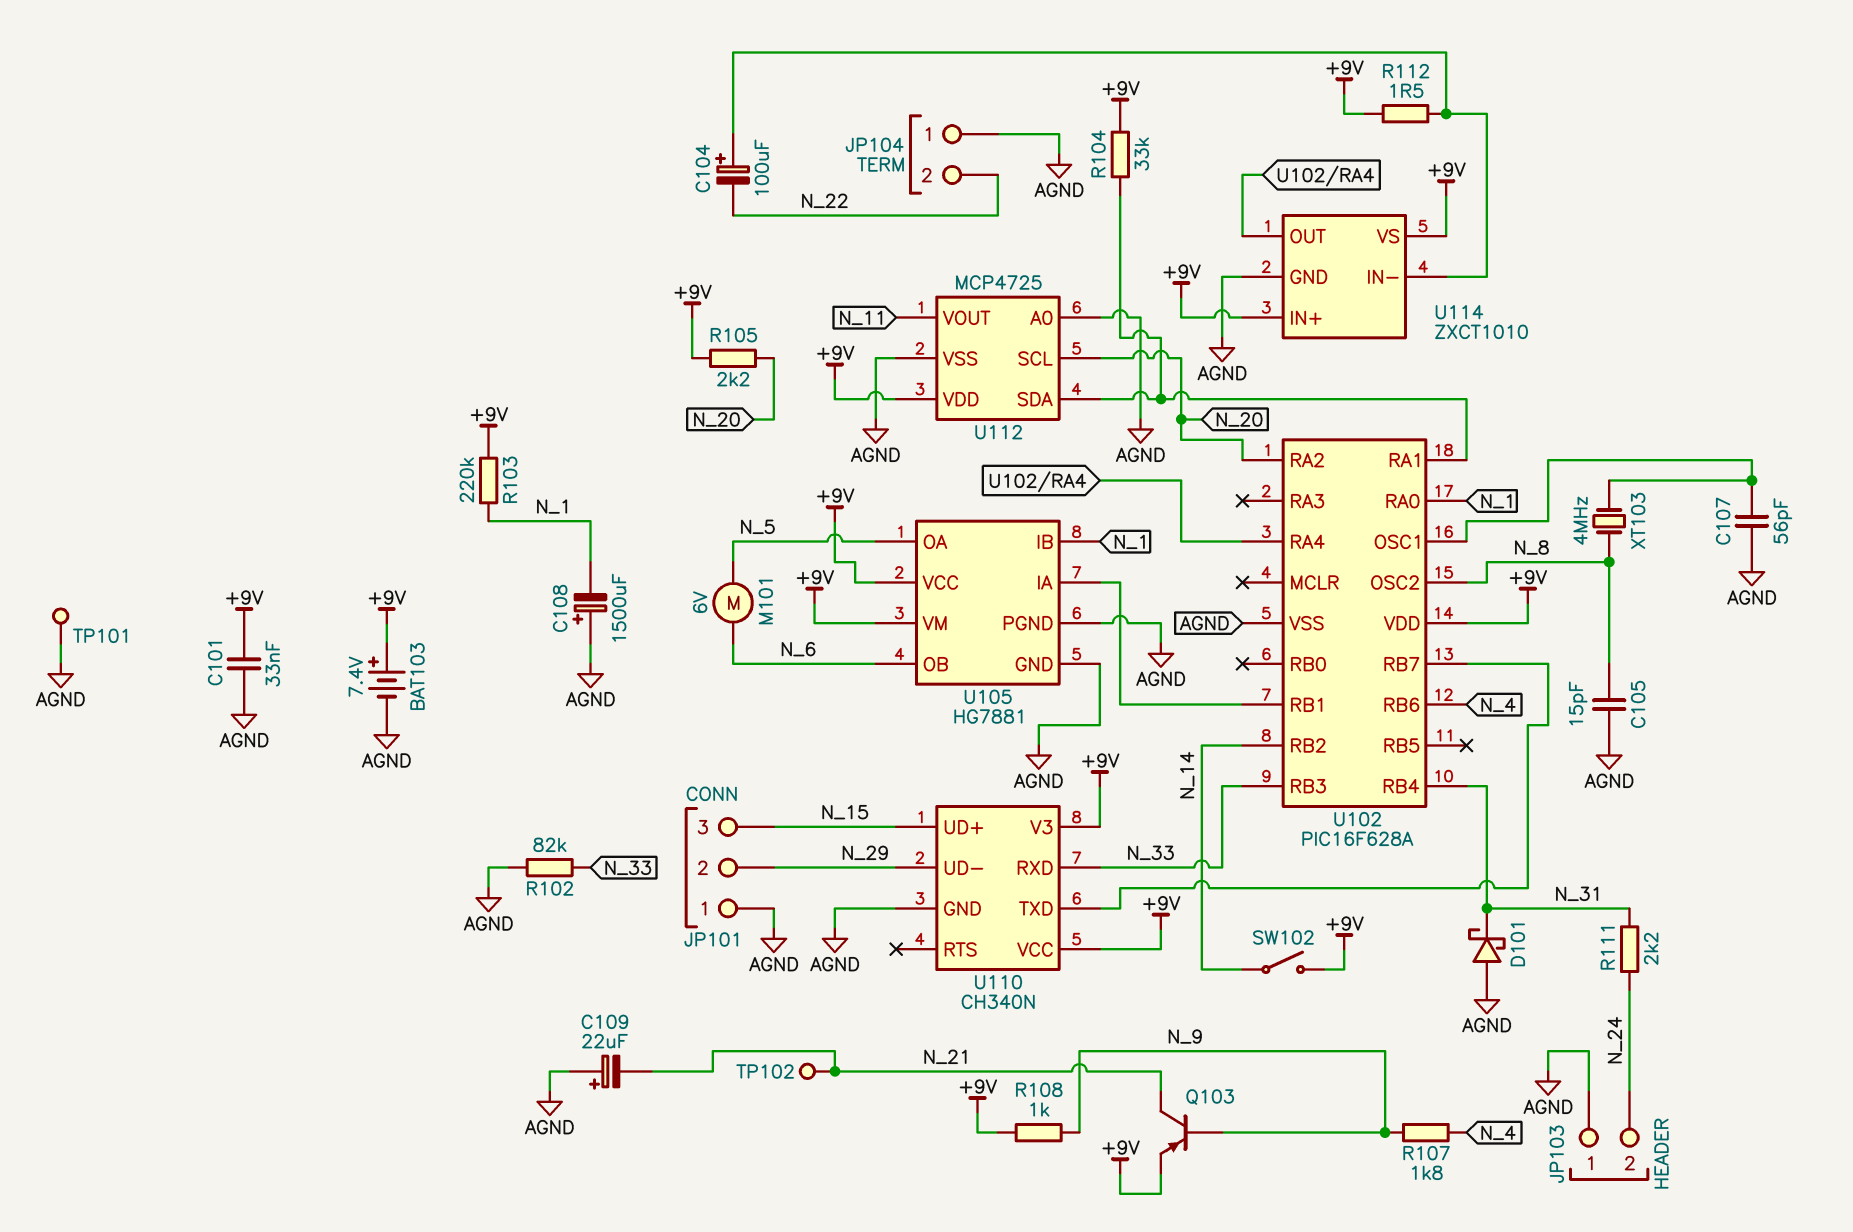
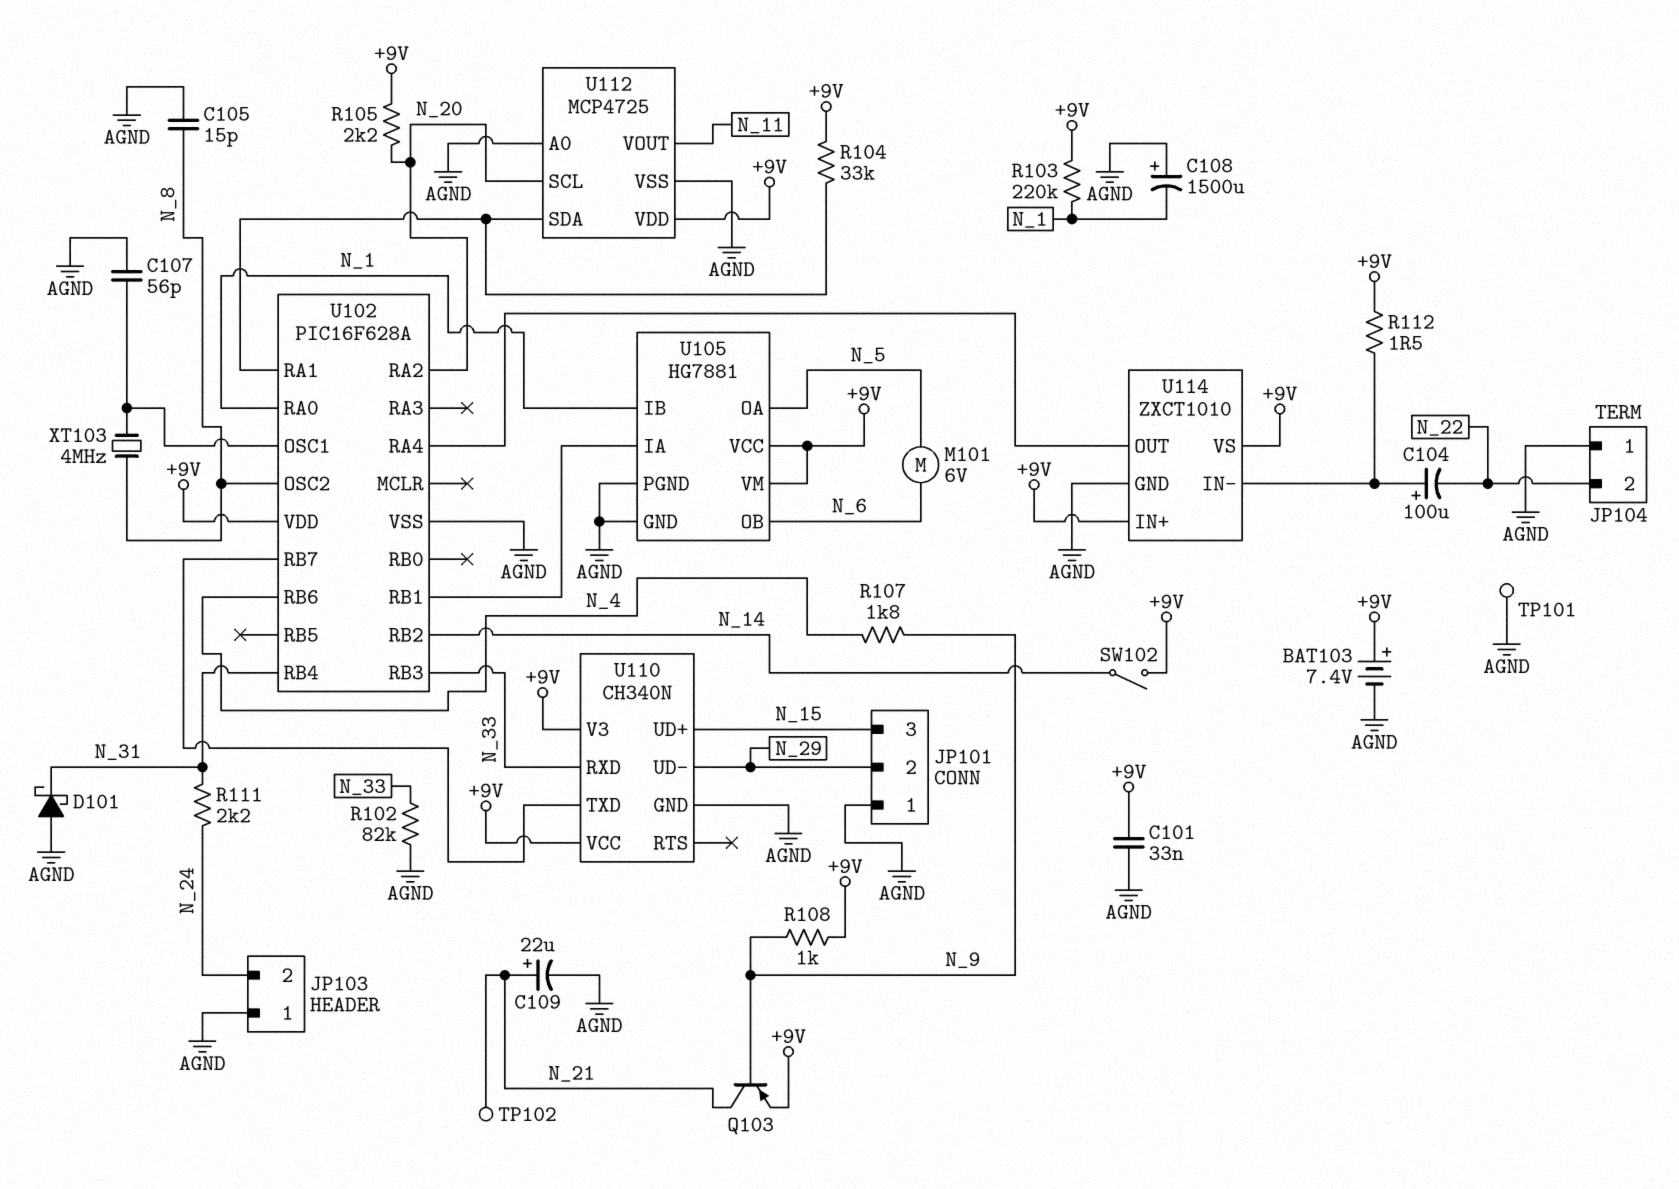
C109: 22uF (plus AGND, minus N_21) -> 22uF (plus N_21, minus AGND)

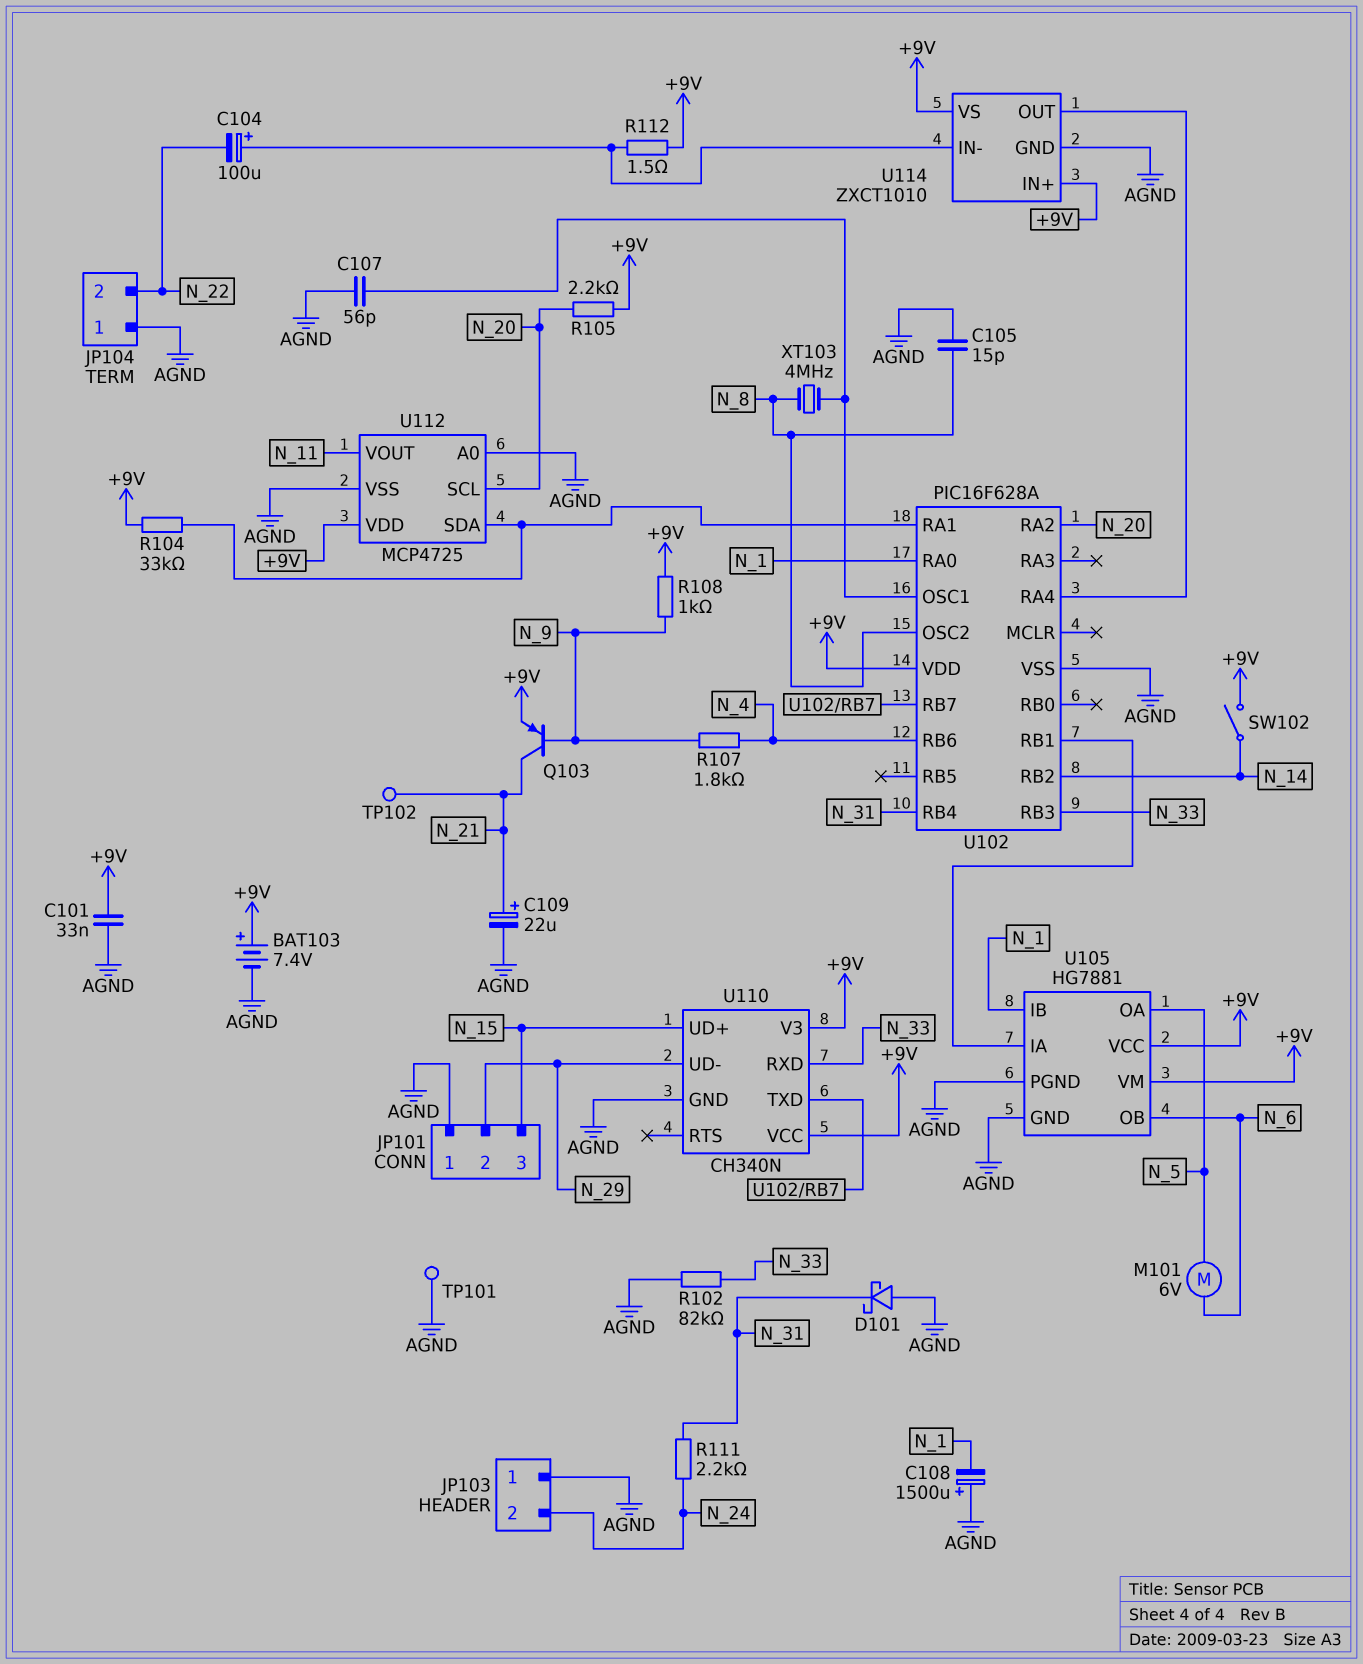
R103: 220k (+9V, N_1) -> none

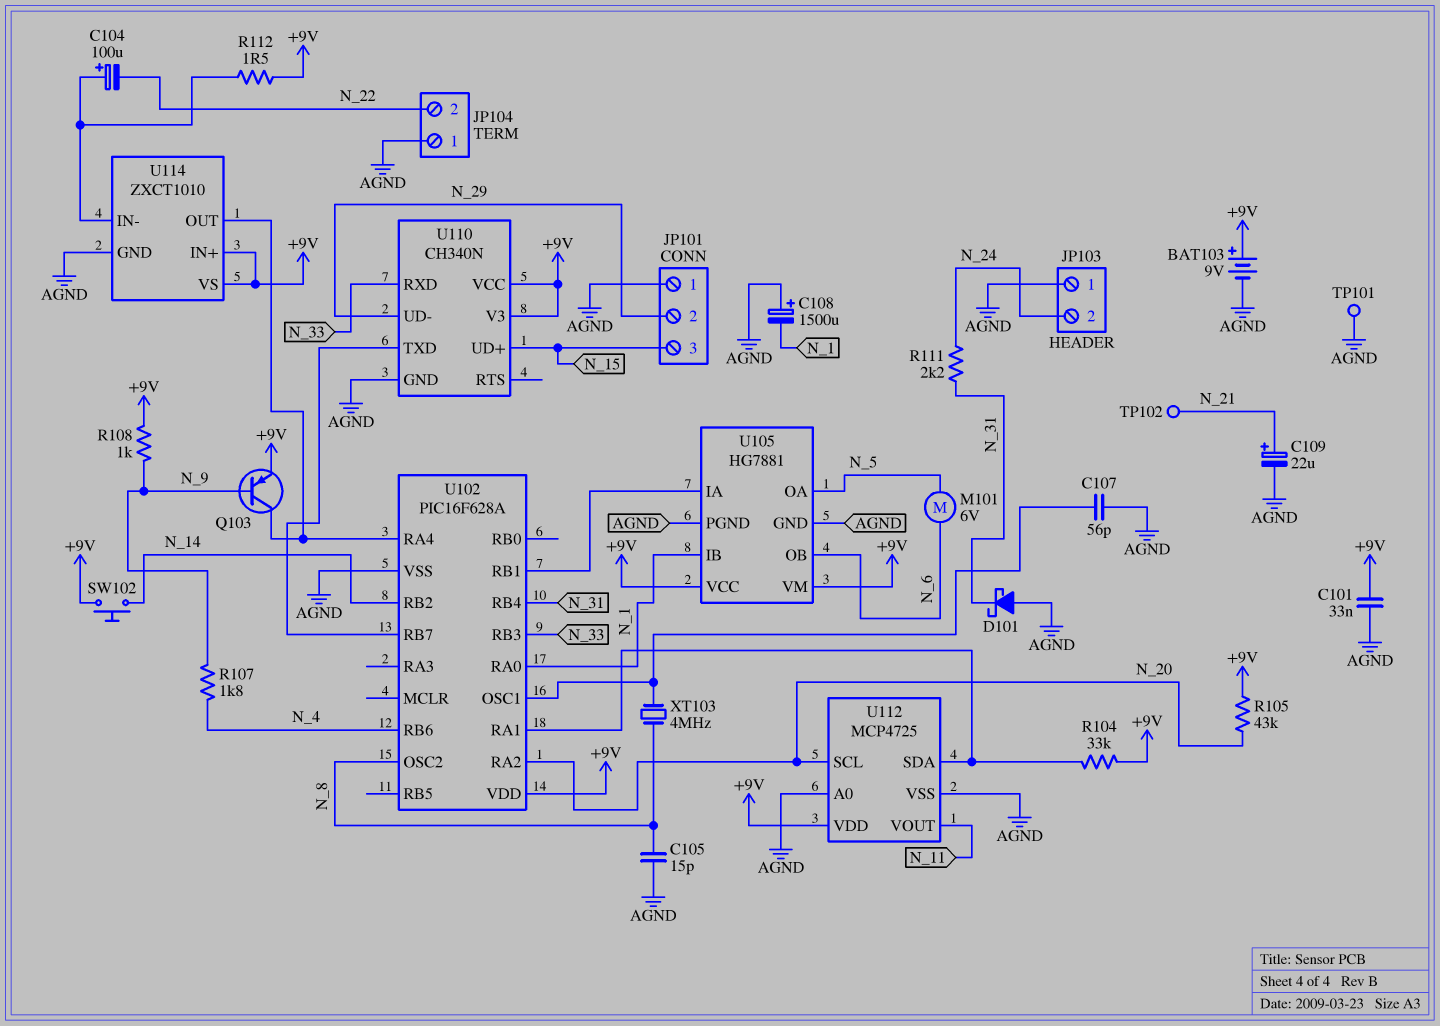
BAT103: 7.4V (plus +9V, minus AGND) -> 9V (plus +9V, minus AGND)
Q103: PNP (B N_9, C N_21, E +9V) -> PNP (B N_9, C U102/RA4, E +9V)
R102: 82k (AGND, N_33) -> none
R105: 2.2k (+9V, N_20) -> 43k (+9V, N_20)
SW102: switch (+9V, N_14) -> button (+9V, N_14)

